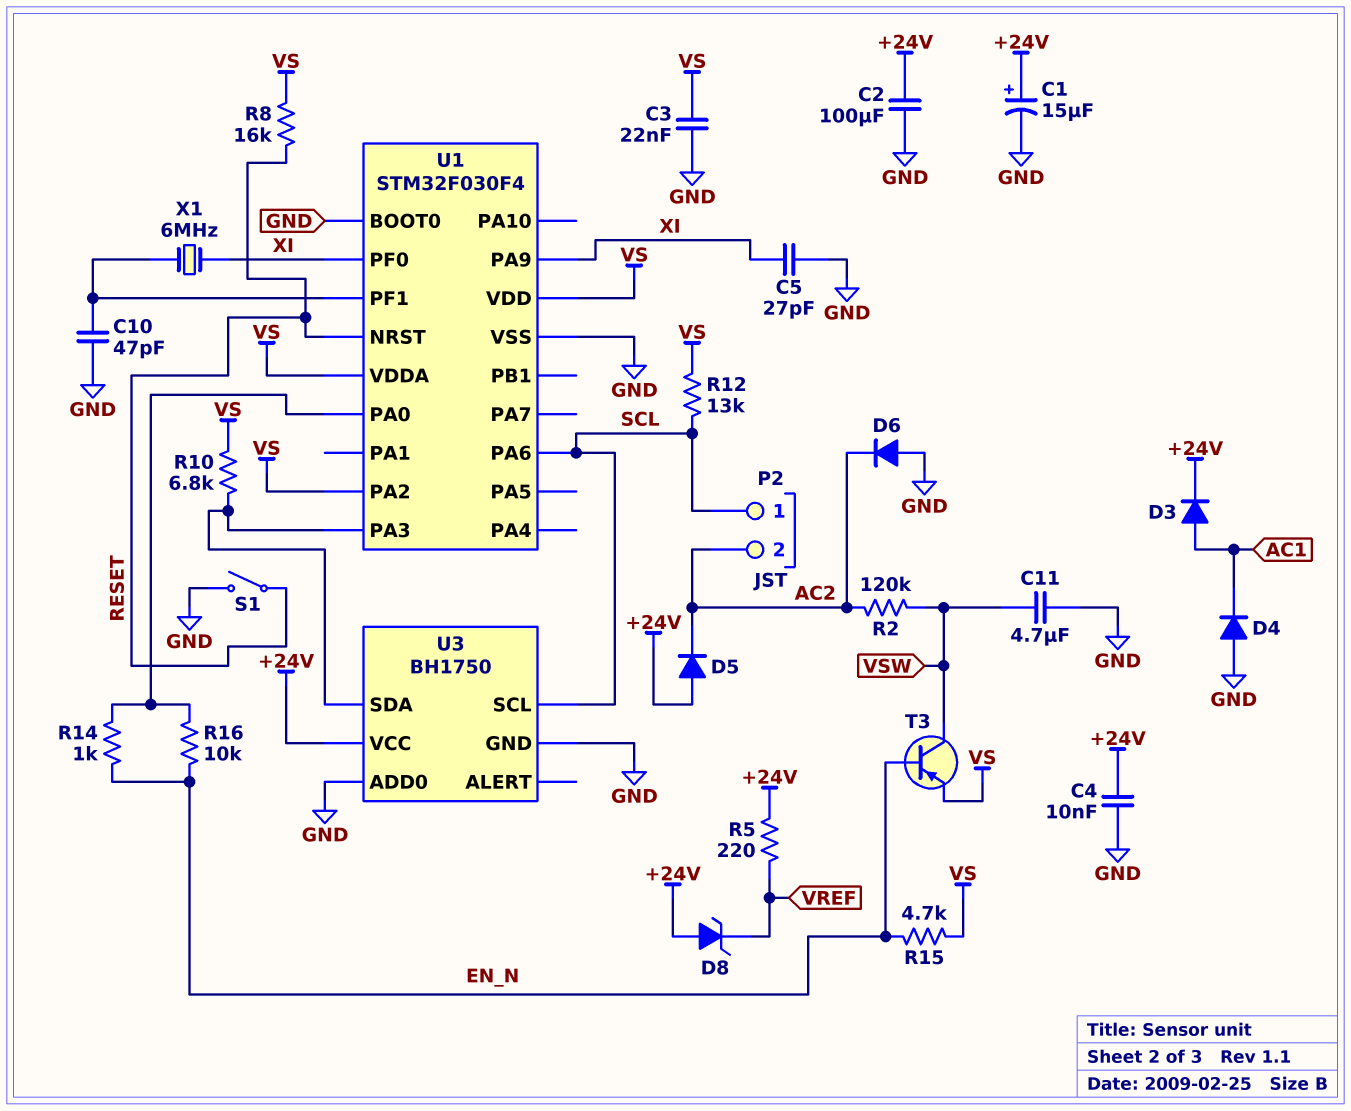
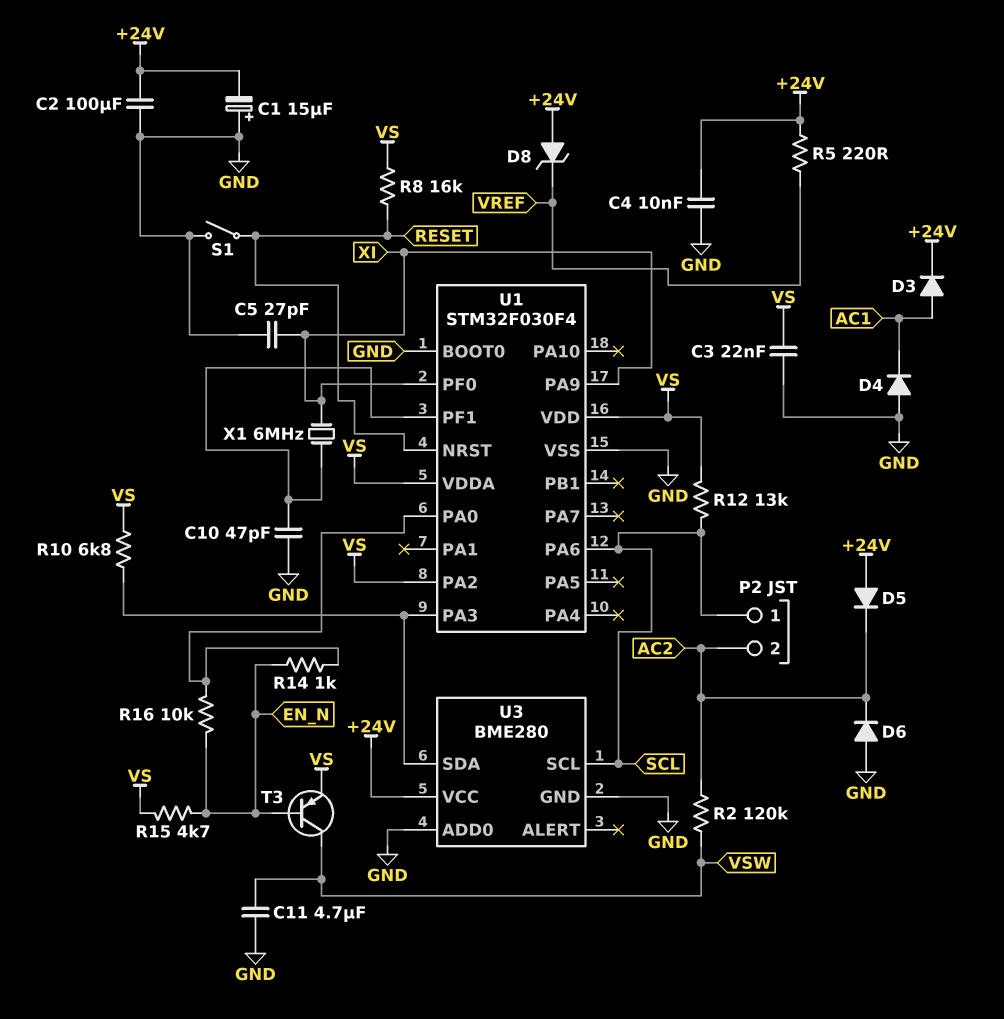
C1: 15uF (plus +24V, minus GND) -> 15uF (plus GND, minus +24V)
U3: BH1750 -> BME280

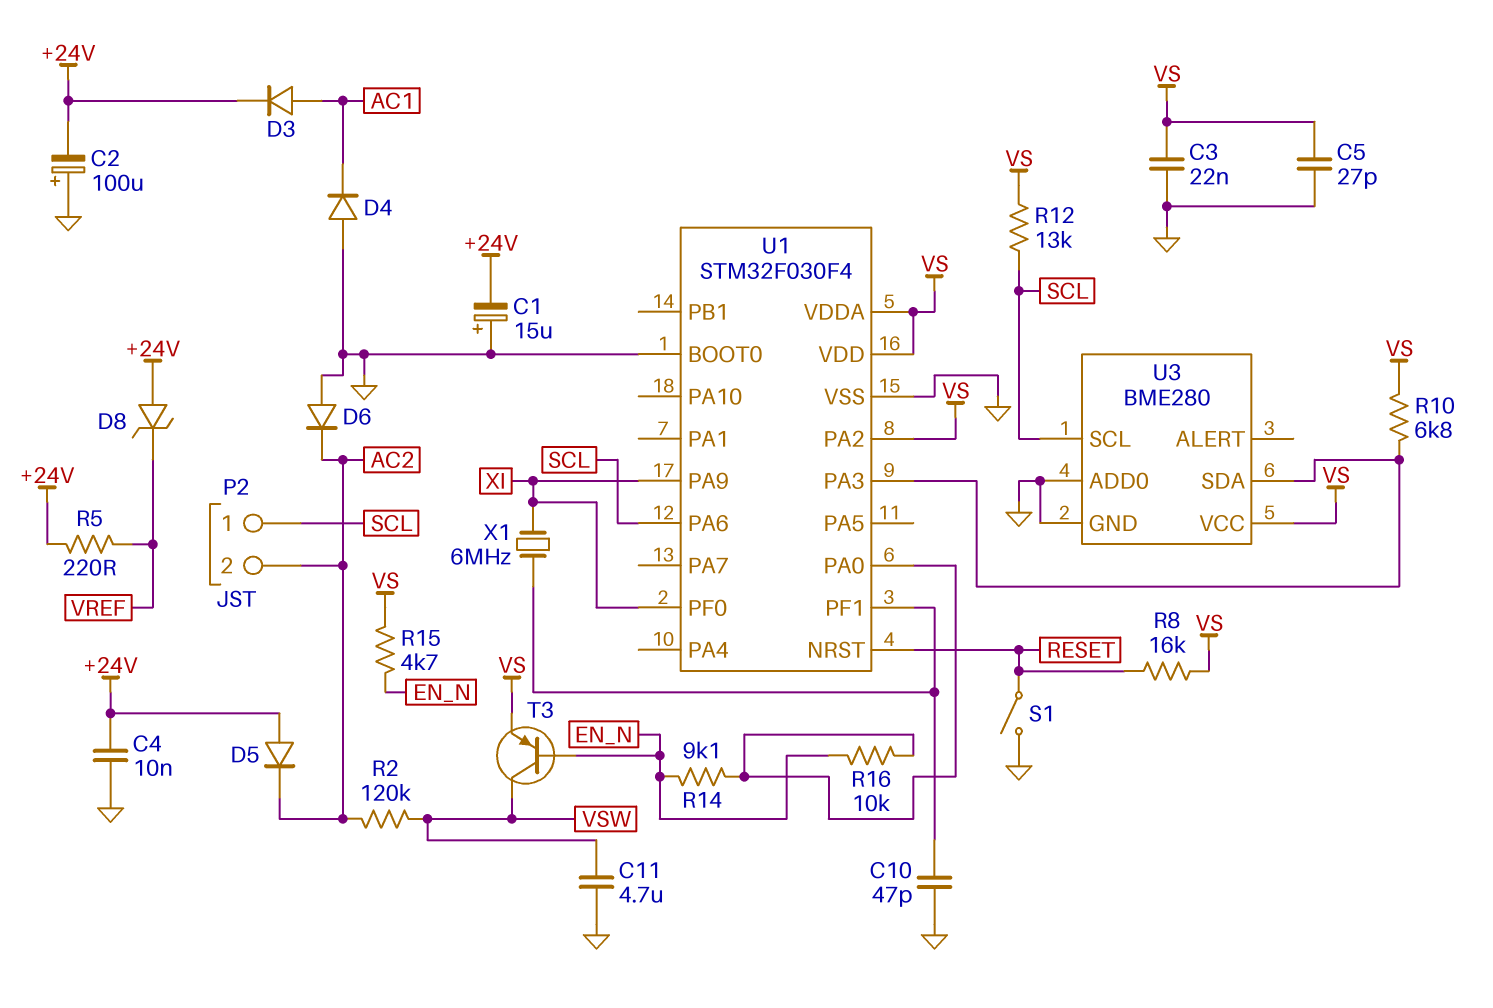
C2: 100uF (+24V, GND) -> 100uF (plus GND, minus +24V)
C5: 27pF (GND, XI) -> 27pF (GND, VS)
R14: 1k (EN_N, U1/PA0) -> 9.1k (EN_N, U1/PA0)
U3 pin VCC: +24V -> VS

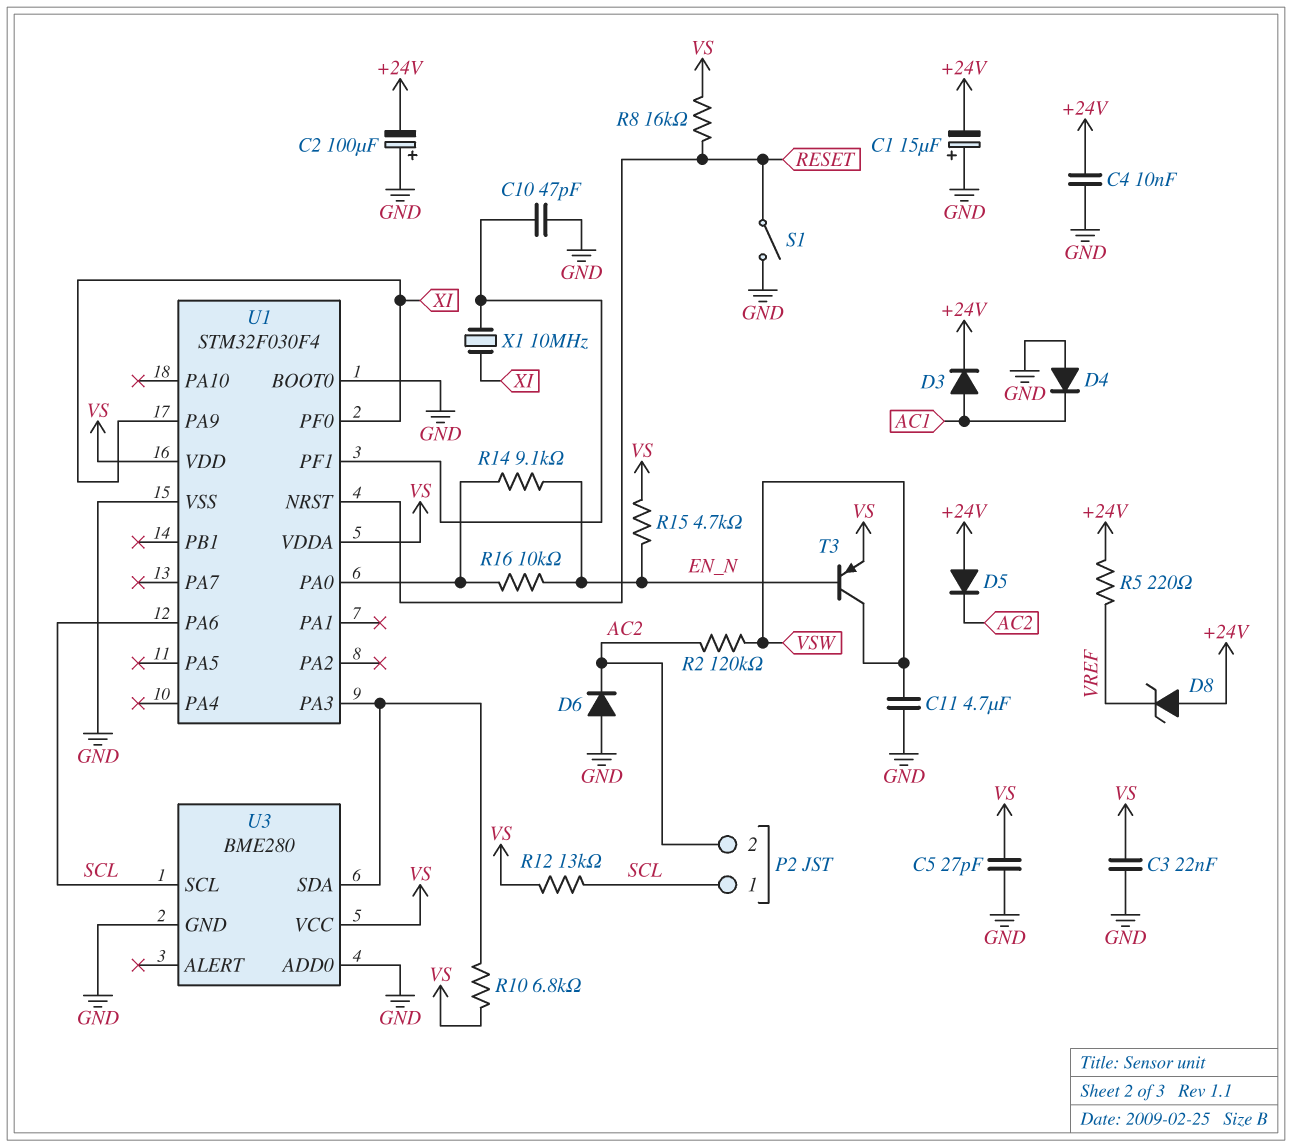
U1 pin PA2: VS -> none
X1: 6MHz (U1/PF1, XI) -> 10MHz (U1/PF1, XI)

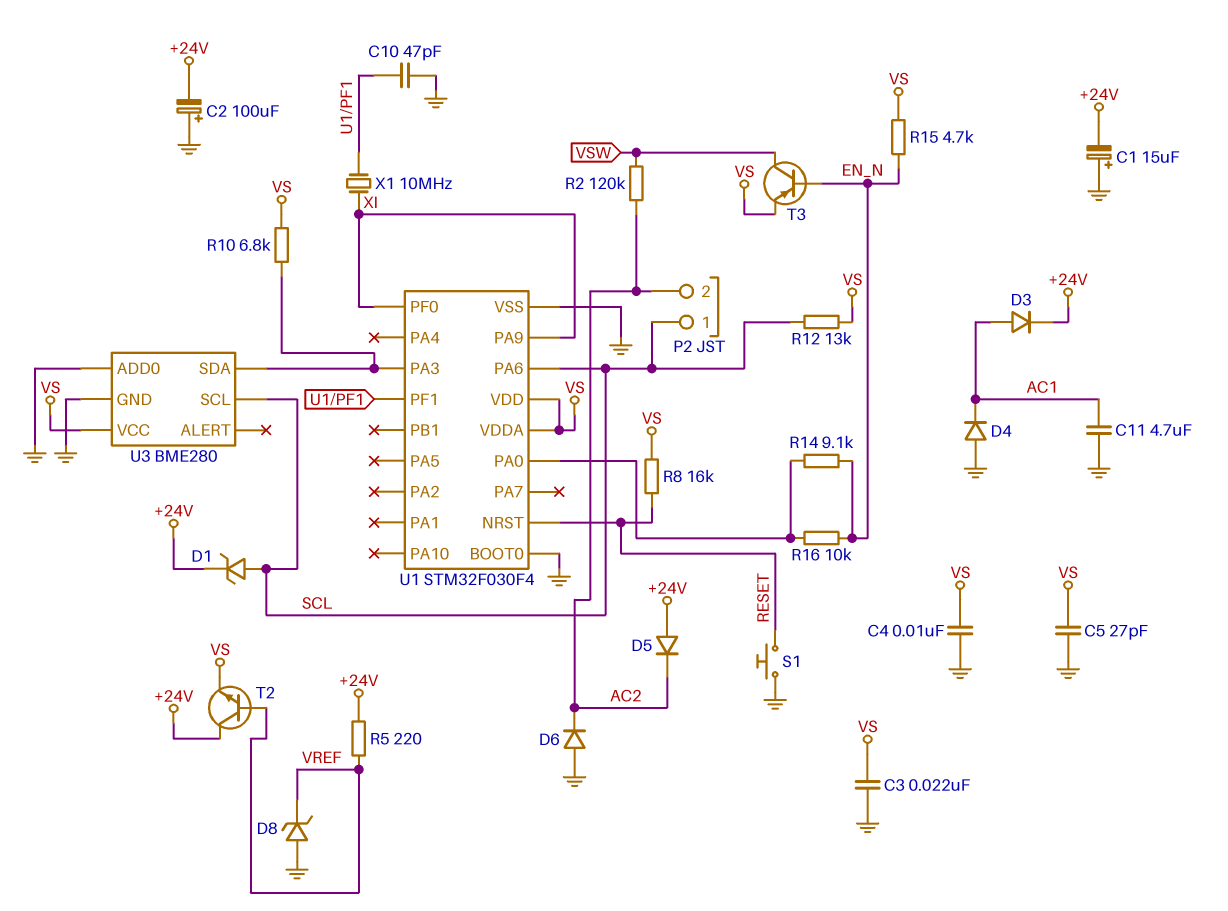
C4: 10nF (+24V, GND) -> 10nF (GND, VS)
C11: 4.7uF (GND, VSW) -> 4.7uF (AC1, GND)
D1: none -> zener (A SCL, K +24V)
D8: zener (A +24V, K VREF) -> zener (A GND, K VREF)
S1: switch (GND, RESET) -> button (GND, RESET)
T2: none -> NPN (B VREF, C +24V, E VS)

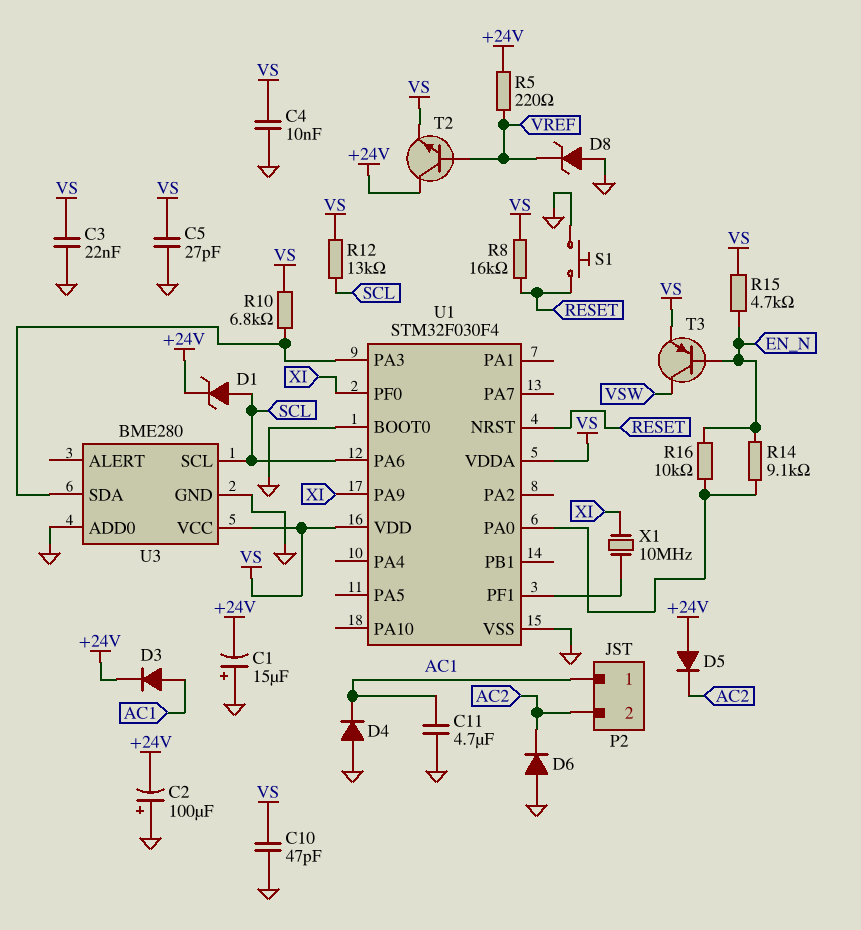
C10: 47pF (GND, U1/PF1) -> 47pF (GND, VS)
P2 pin 1: SCL -> AC1
R2: 120k (AC2, VSW) -> none

